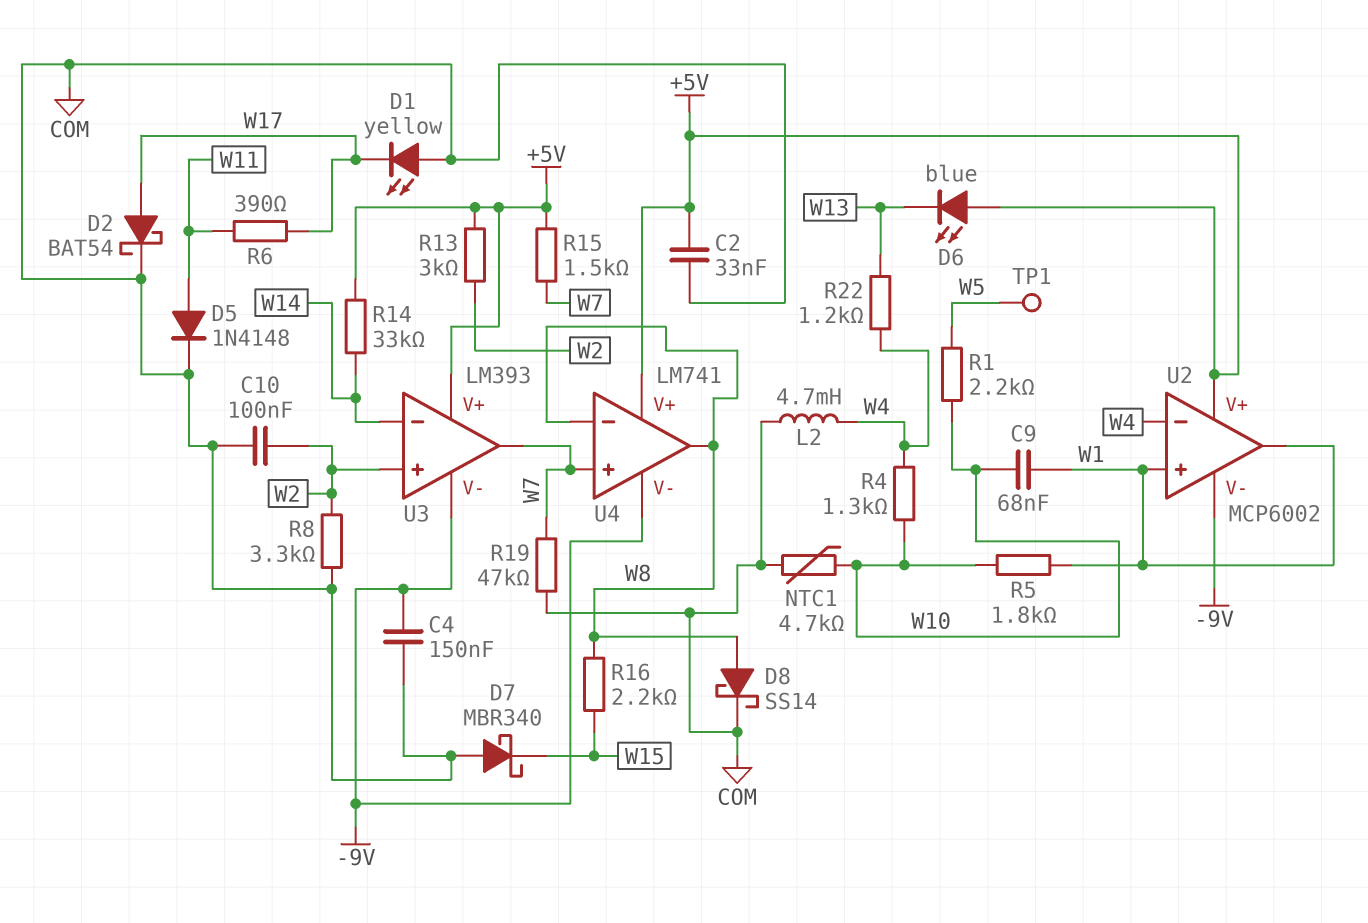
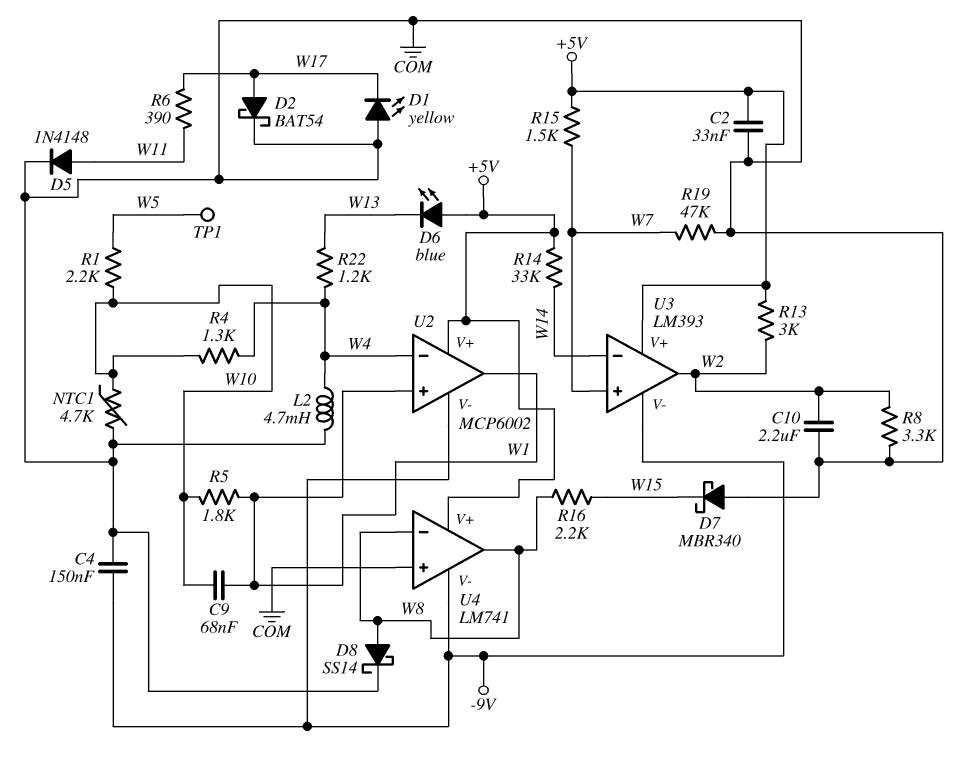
C10: 100nF (COM, W2) -> 2.2uF (COM, W2)
U3 pin in+: W2 -> W7
U3 pin out: W7 -> W2
U4 pin in+: W7 -> COM

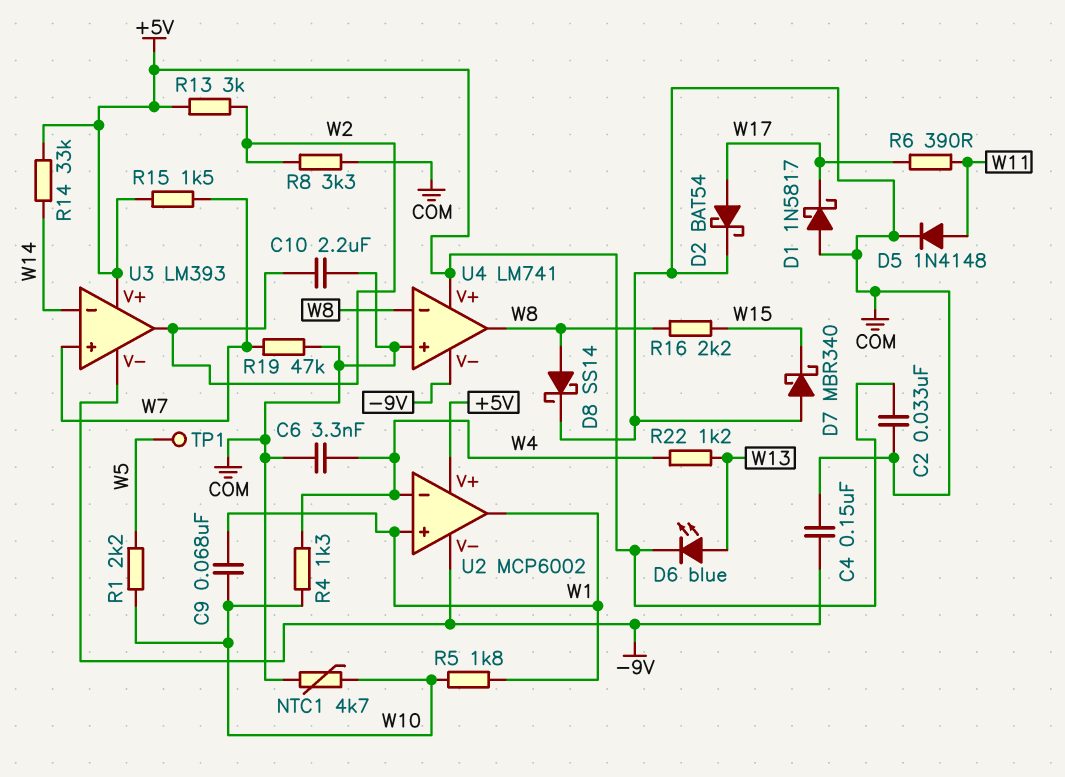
C6: none -> 3.3nF (COM, W4)
D1: LED yellow (A COM, K W17) -> schottky 1N5817 (A COM, K W17)
D6: LED blue (A +5V, K W13) -> LED blue (A W13, K +5V)
L2: 4.7mH (COM, W4) -> none

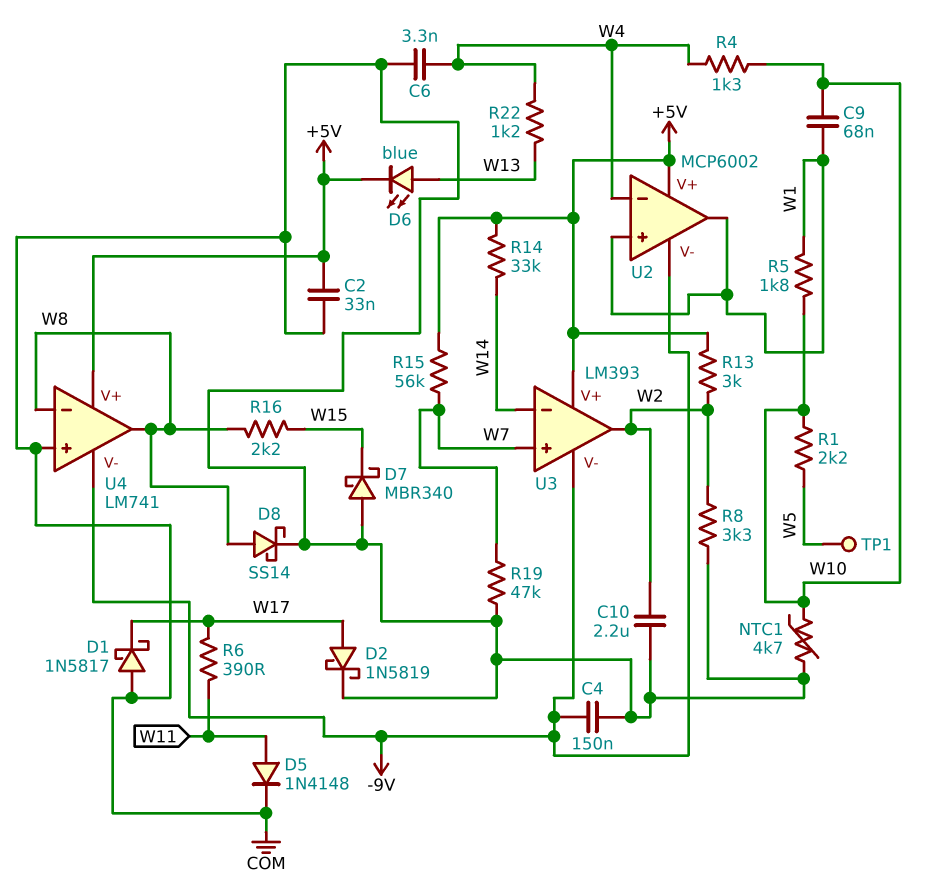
D2: schottky BAT54 (A W17, K COM) -> schottky 1N5819 (A W17, K COM)
R15: 1.5k (+5V, W7) -> 56k (+5V, W7)

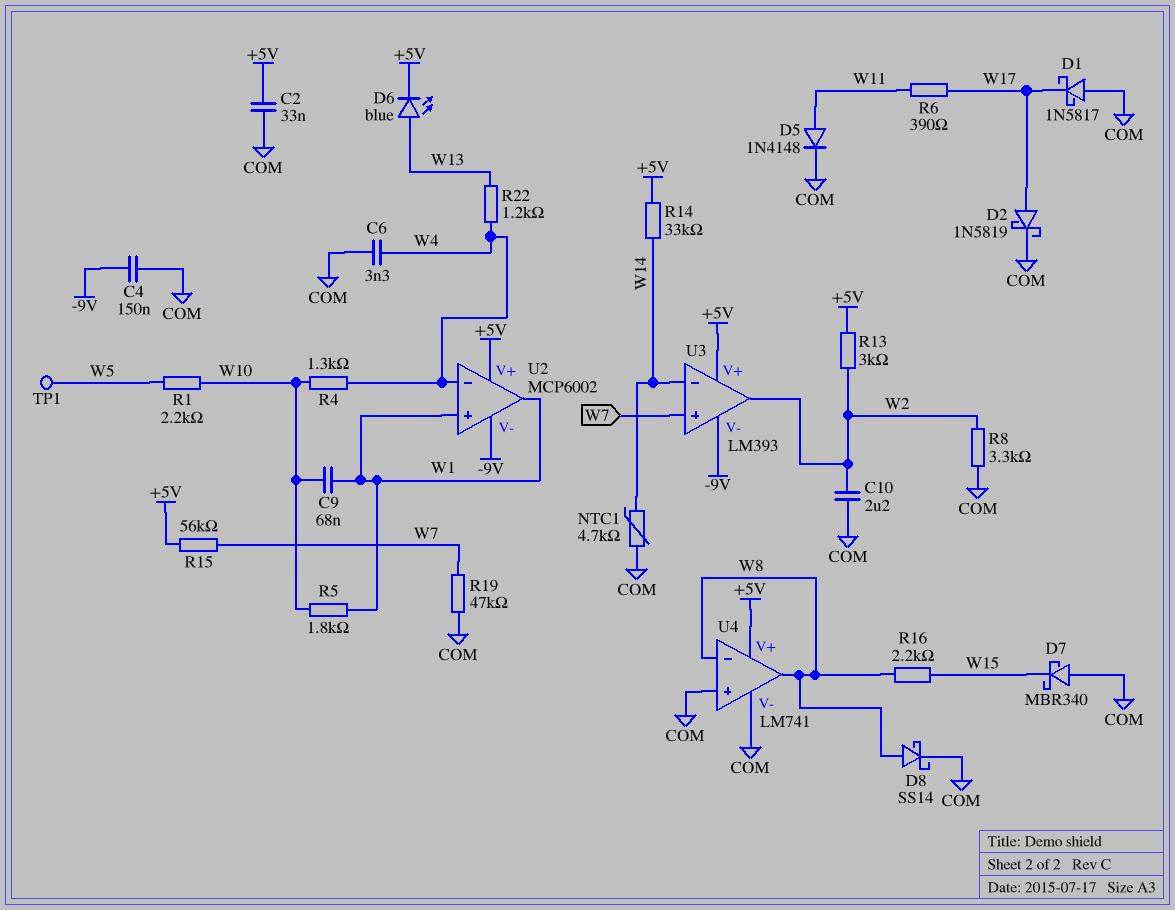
NTC1: 4.7k (COM, W10) -> 4.7k (COM, W14)
U4 pin V-: -9V -> COM

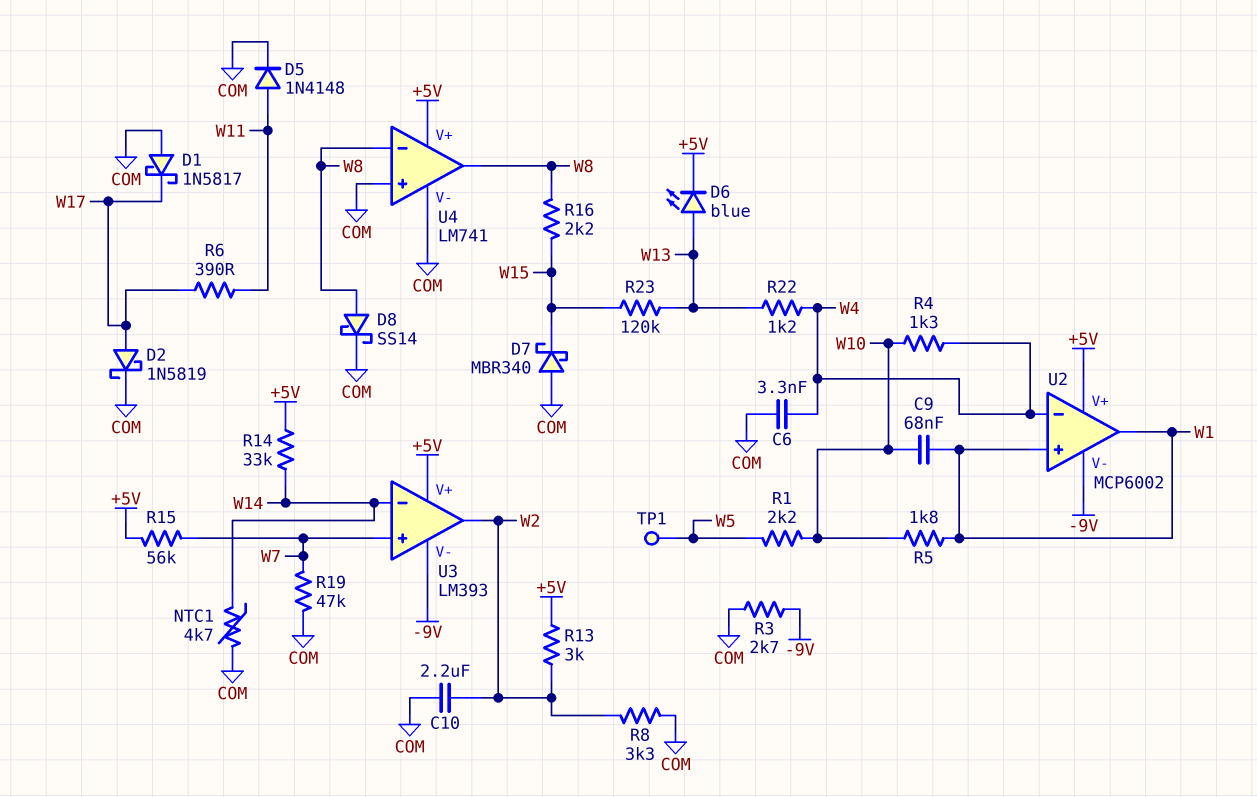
C2: 33nF (+5V, COM) -> none
C4: 150nF (-9V, COM) -> none
R3: none -> 2.7k (-9V, COM)
R23: none -> 120k (W13, W15)

